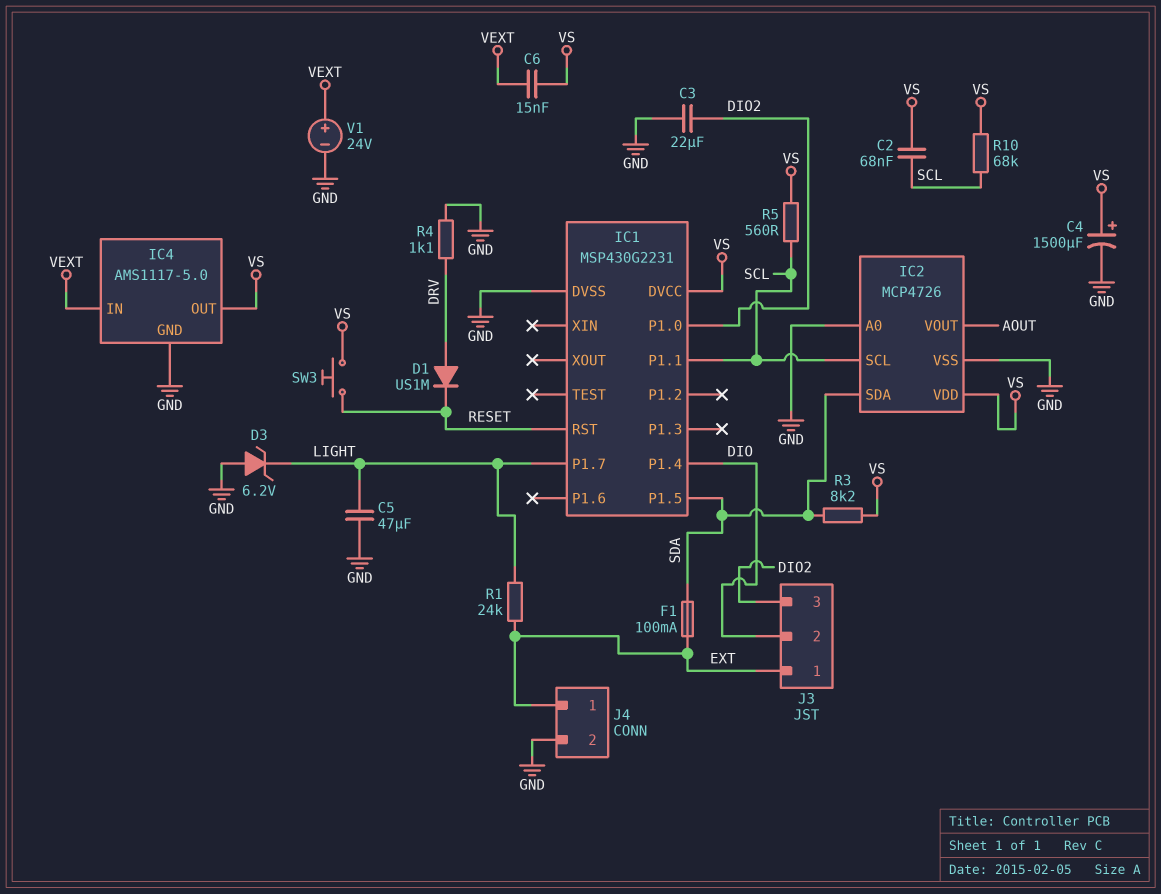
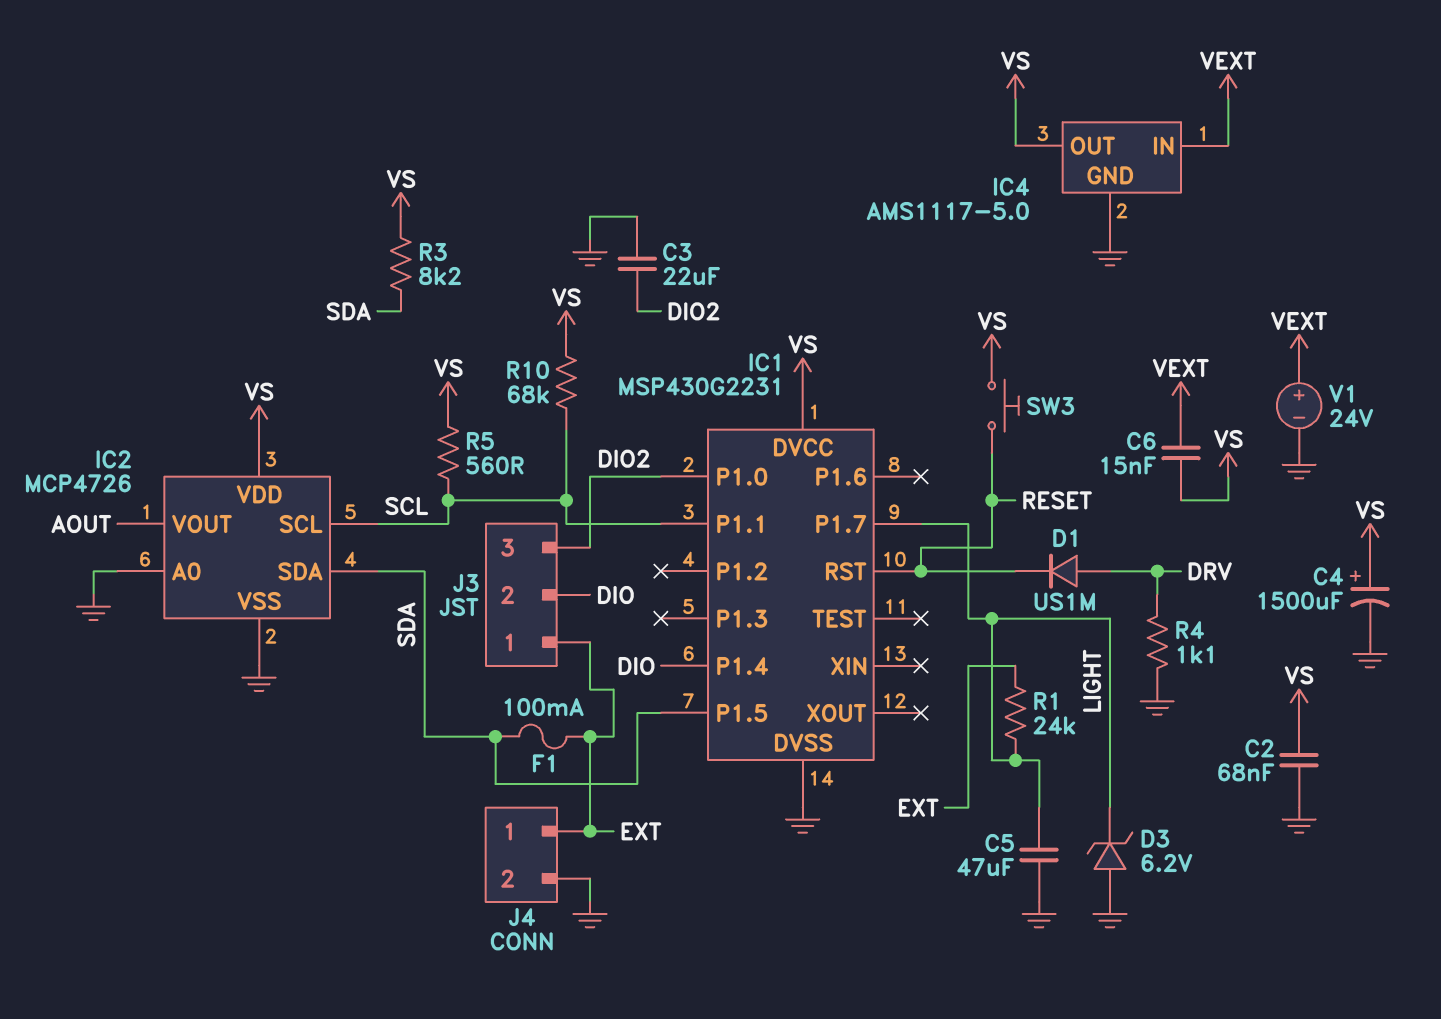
C2: 68nF (SCL, VS) -> 68nF (GND, VS)

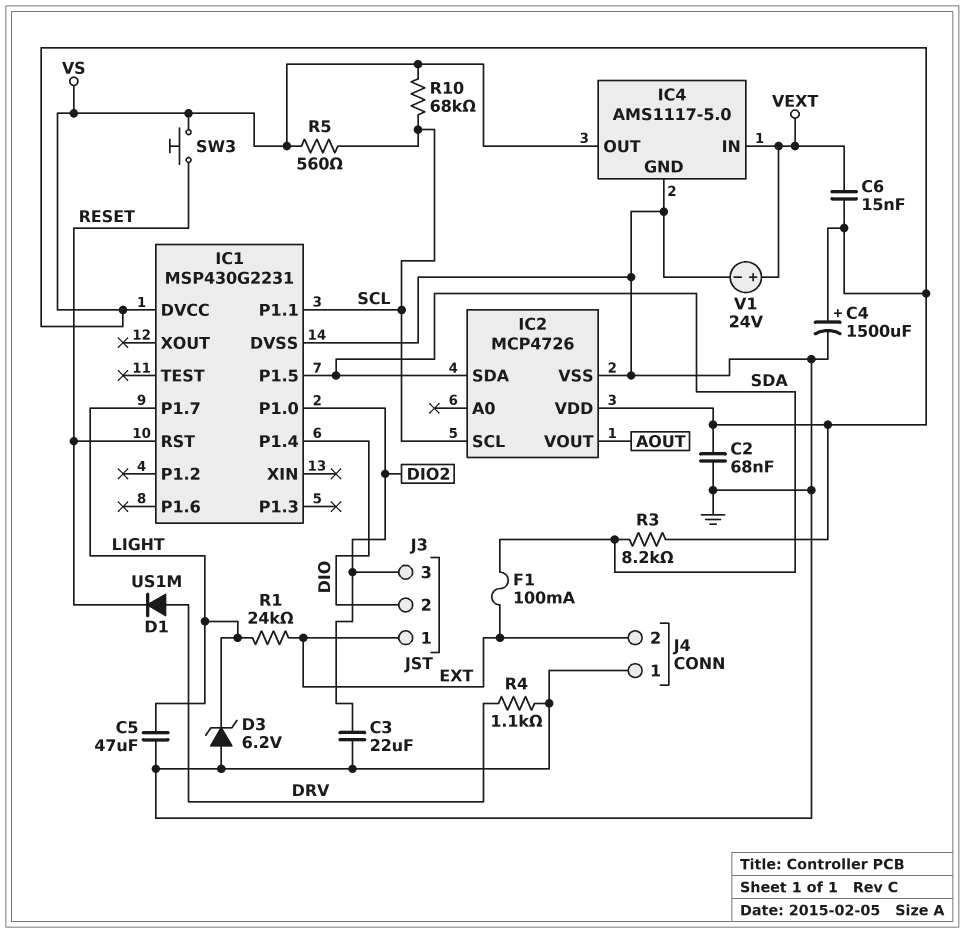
IC2 pin A0: GND -> none
J4 pin 1: EXT -> GND
J4 pin 2: GND -> EXT

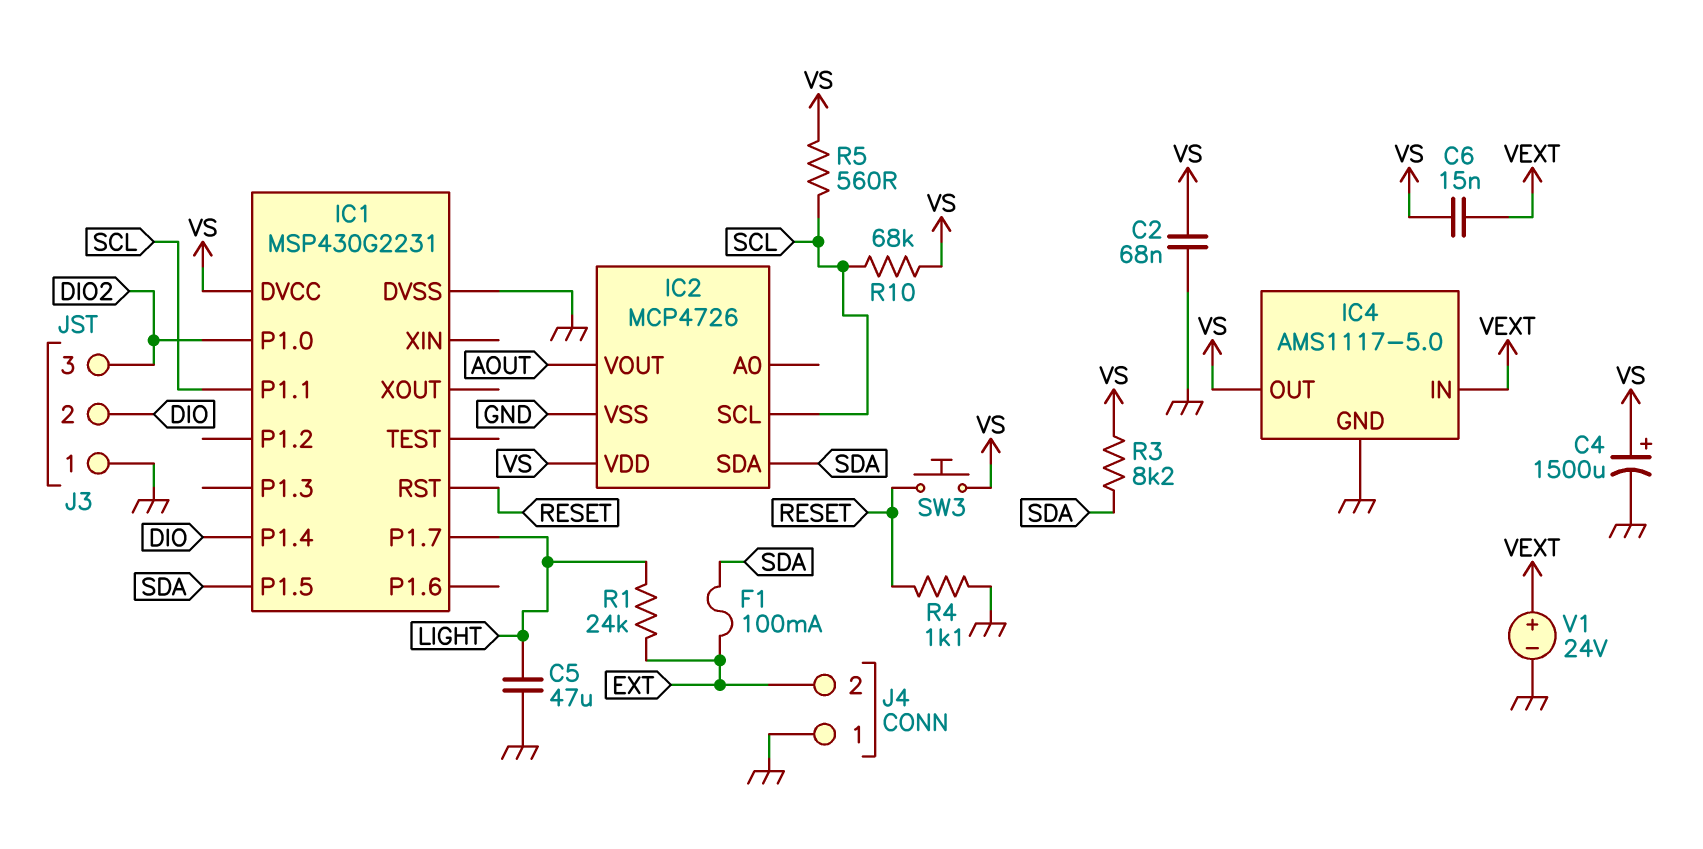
C3: 22uF (DIO2, GND) -> none
D1: diode US1M (A DRV, K RESET) -> none
D3: zener 6.2V (A GND, K LIGHT) -> none
J3 pin 1: EXT -> GND
R4: 1.1k (DRV, GND) -> 1.1k (GND, RESET)

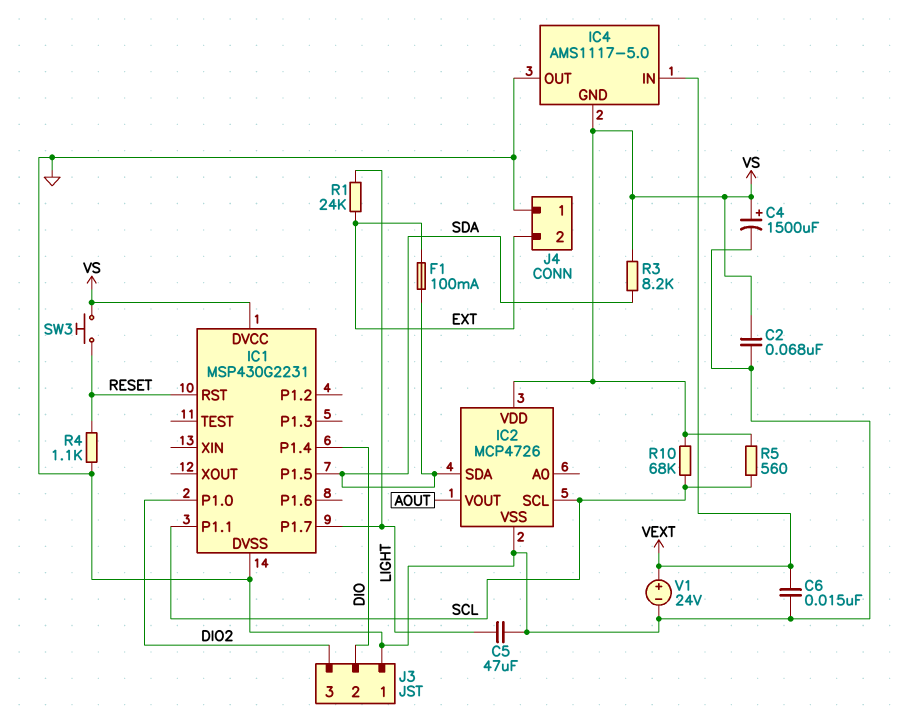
C6: 15nF (VEXT, VS) -> 15nF (GND, VEXT)
IC4 pin GND: GND -> VS
IC4 pin OUT: VS -> GND

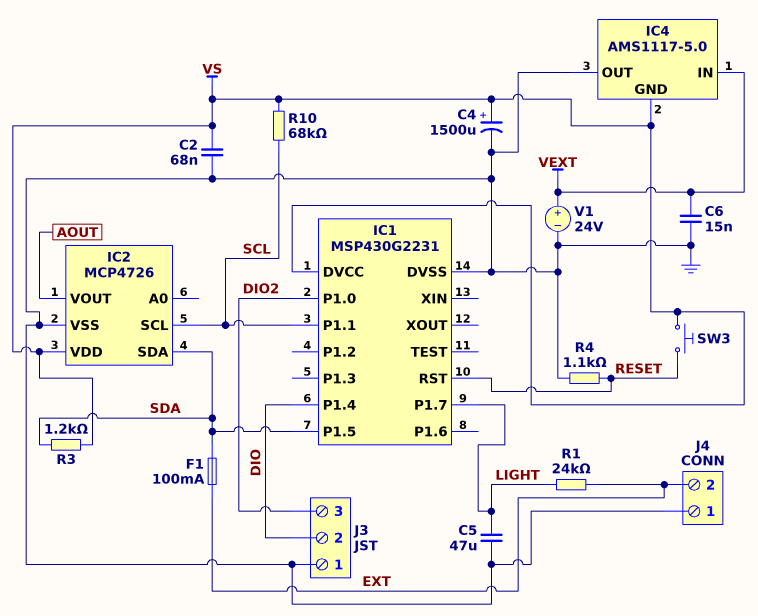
R3: 8.2k (SDA, VS) -> 1.2k (SDA, VS)
R5: 560 (SCL, VS) -> none

